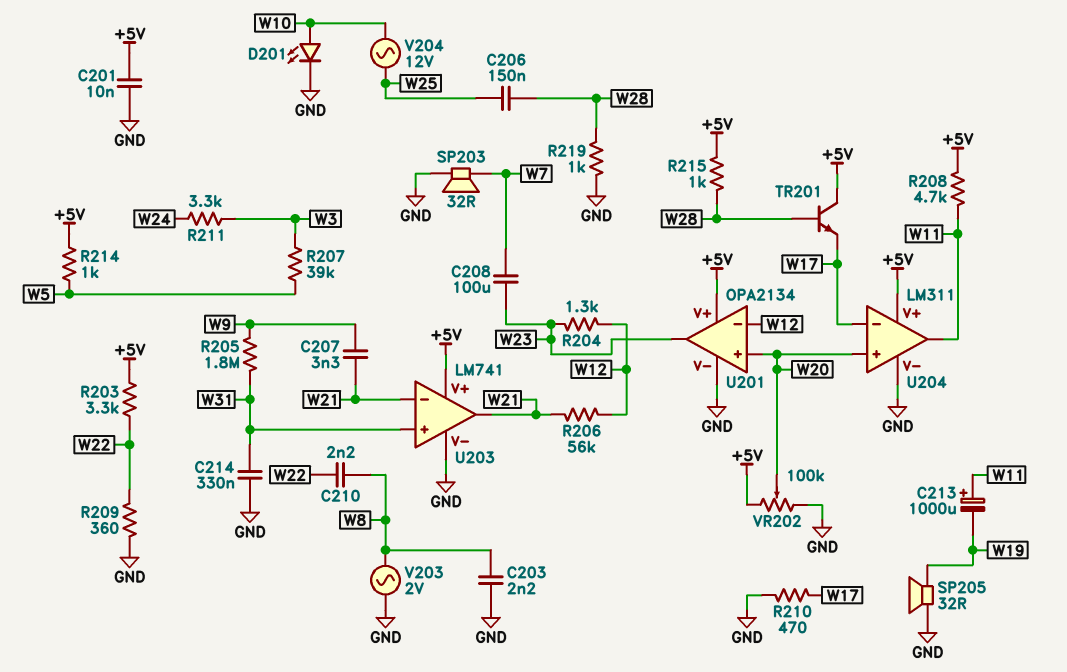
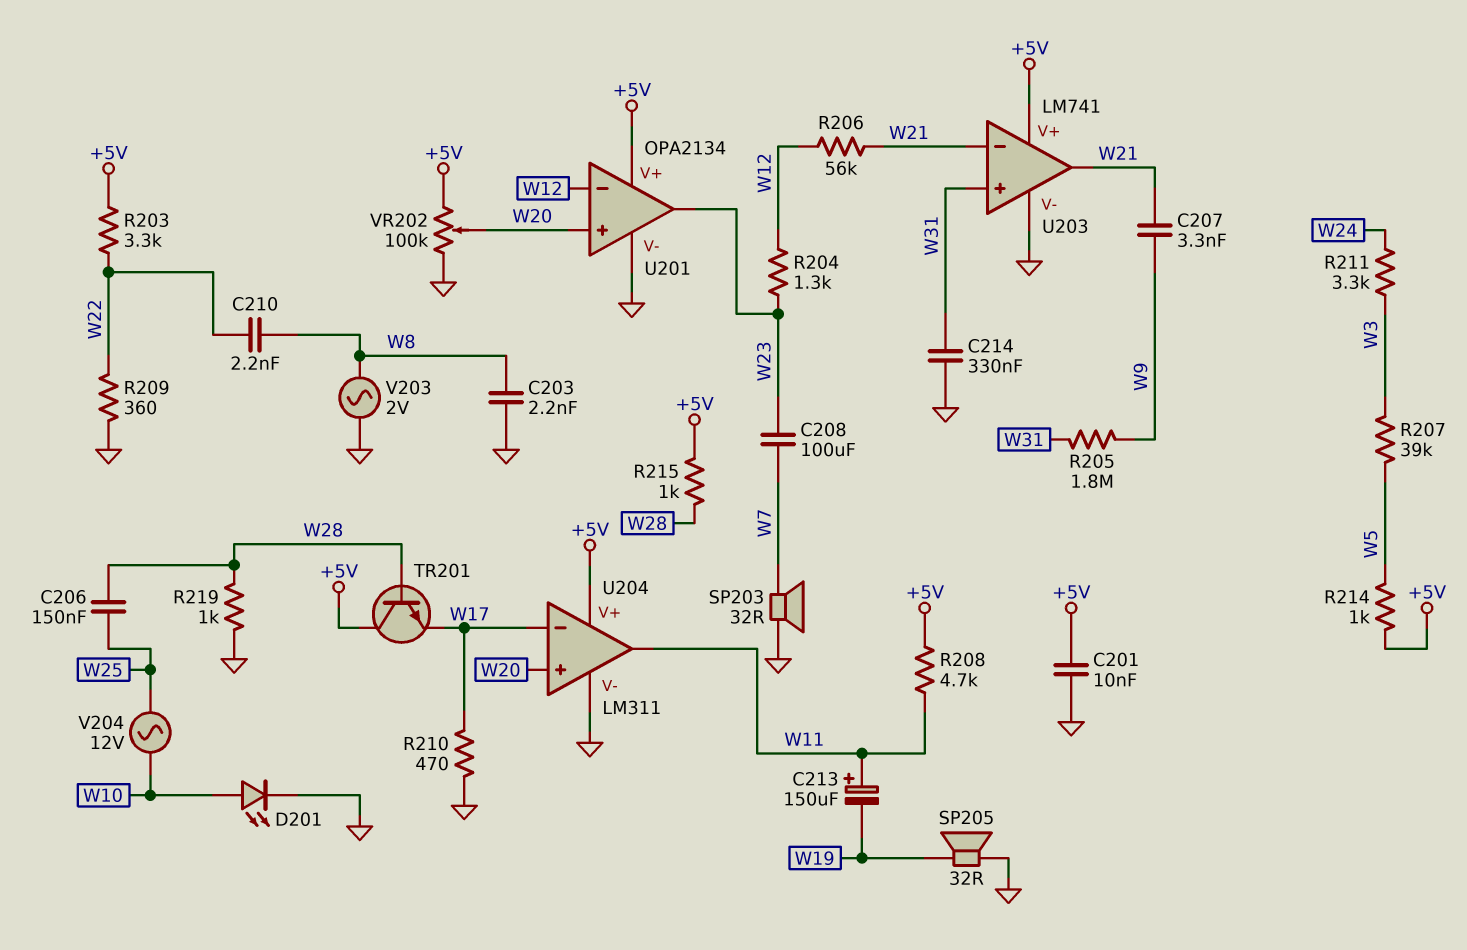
C213: 1000uF (plus W11, minus W19) -> 150uF (plus W11, minus W19)

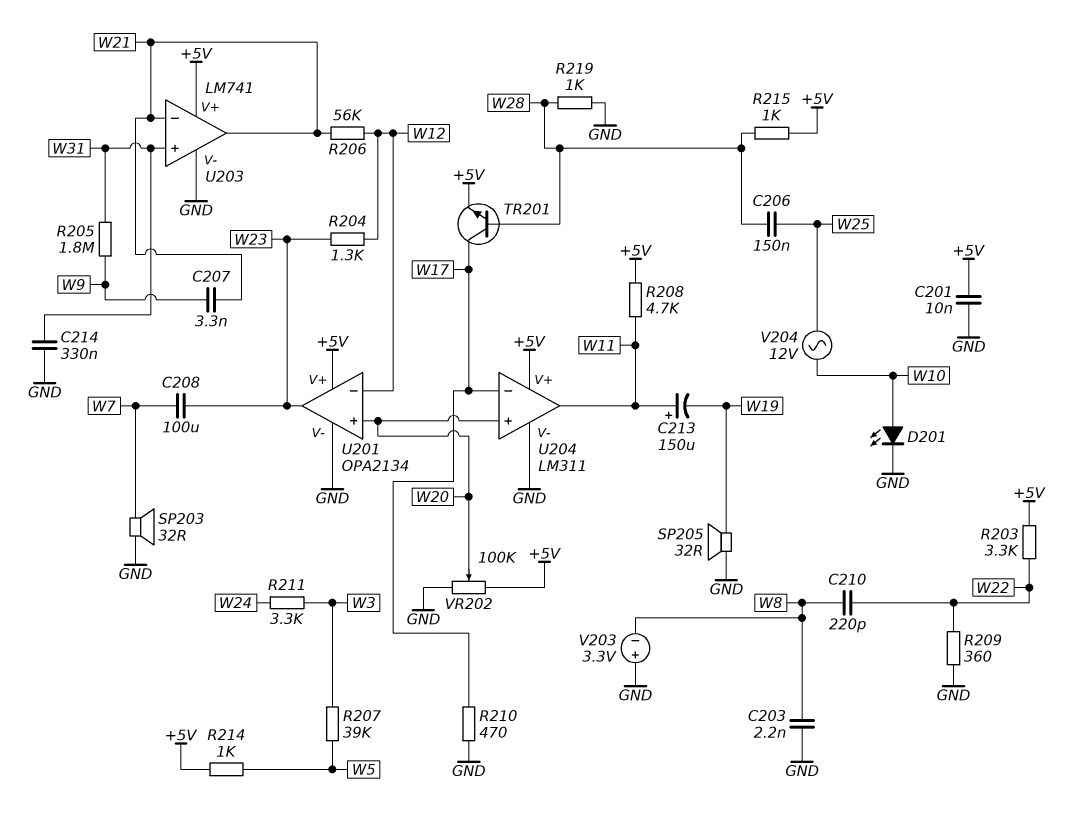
C210: 2.2nF (W8, W22) -> 220pF (W8, W22)
TR201: NPN (B W28, C +5V, E W17) -> NPN (B W28, C W17, E +5V)
V203: AC 2V (GND, W8) -> 3.3V (plus GND, minus W8)

